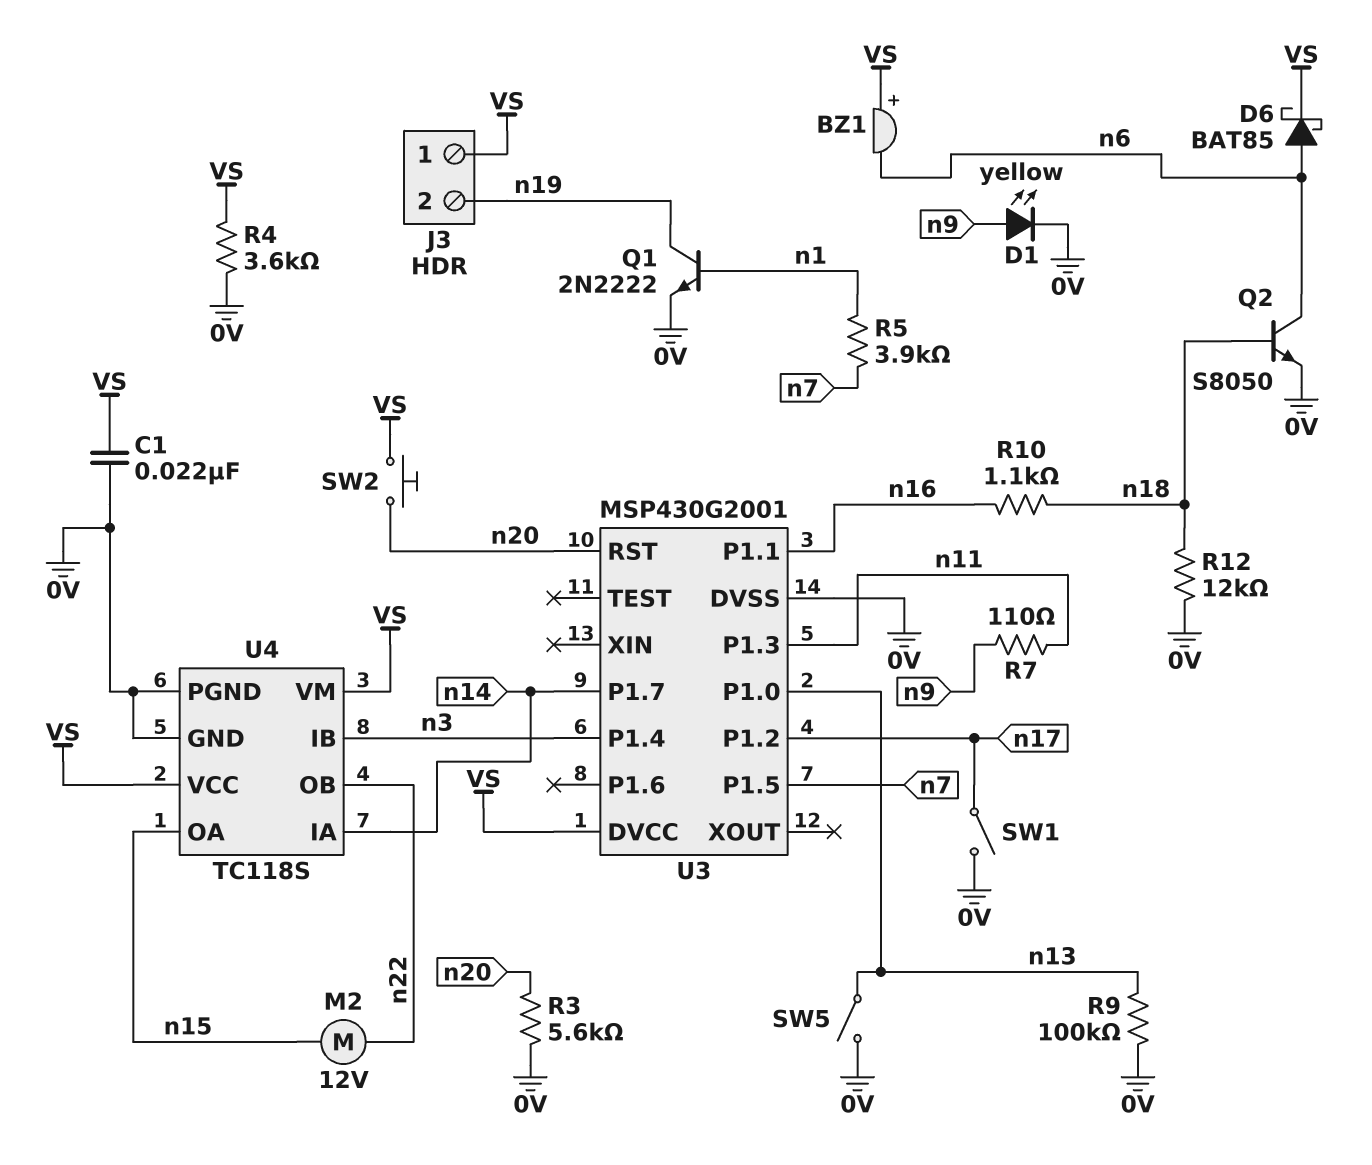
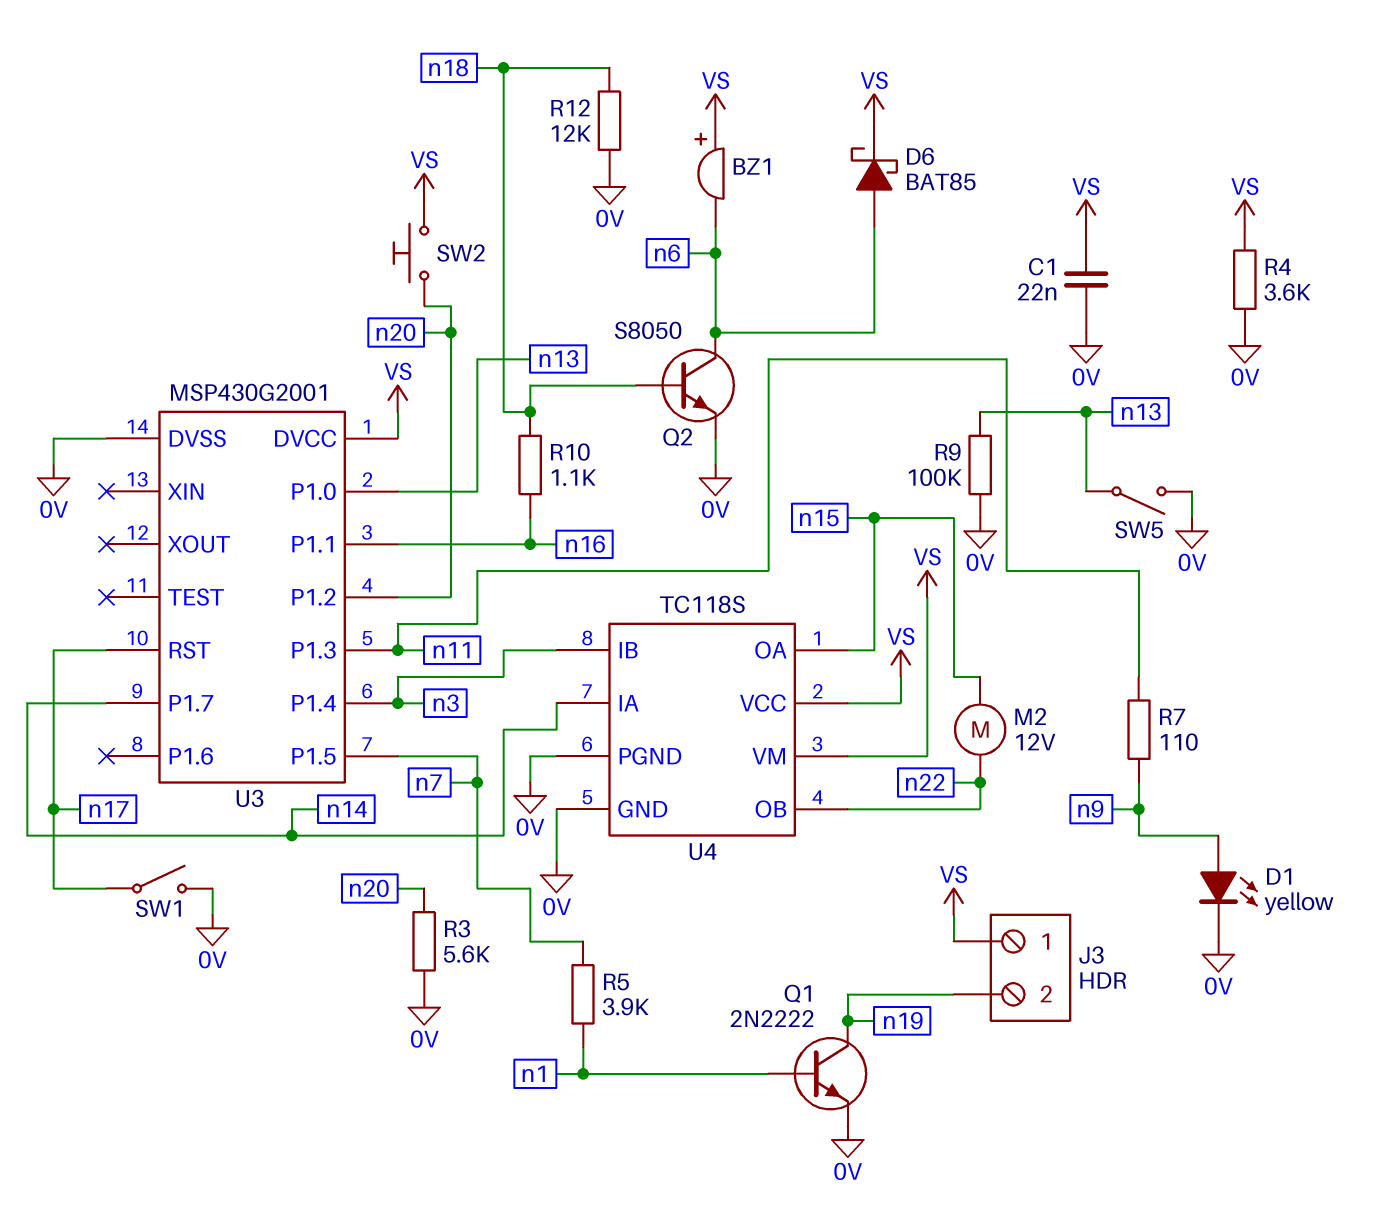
U3 pin P1.2: n17 -> n20
U3 pin RST: n20 -> n17

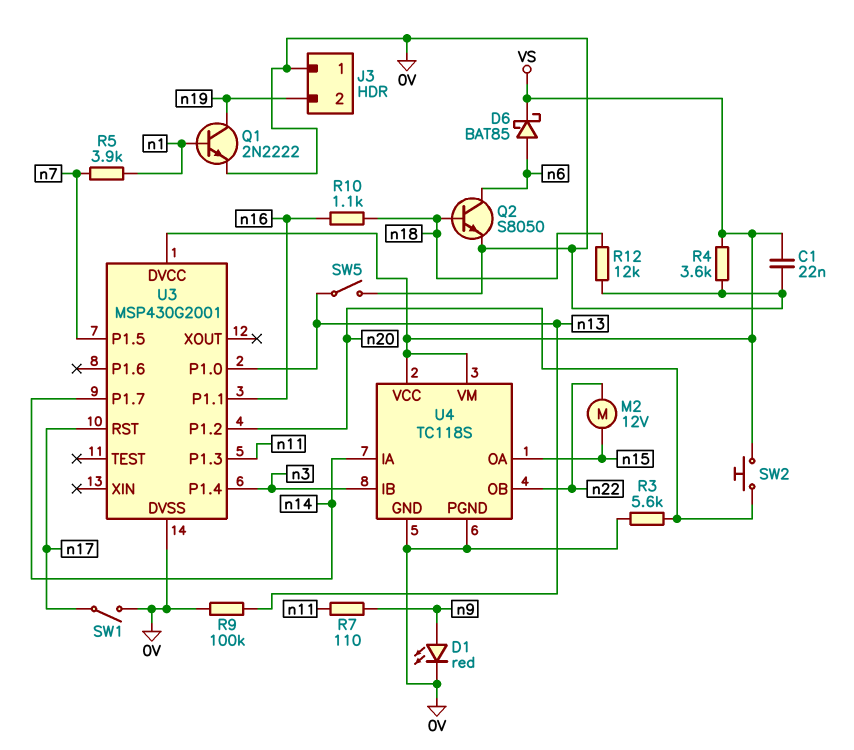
BZ1: buzzer (plus VS, minus n6) -> none
D1: LED yellow (A n9, K 0V) -> LED red (A n9, K 0V)
J3 pin 1: VS -> 0V

